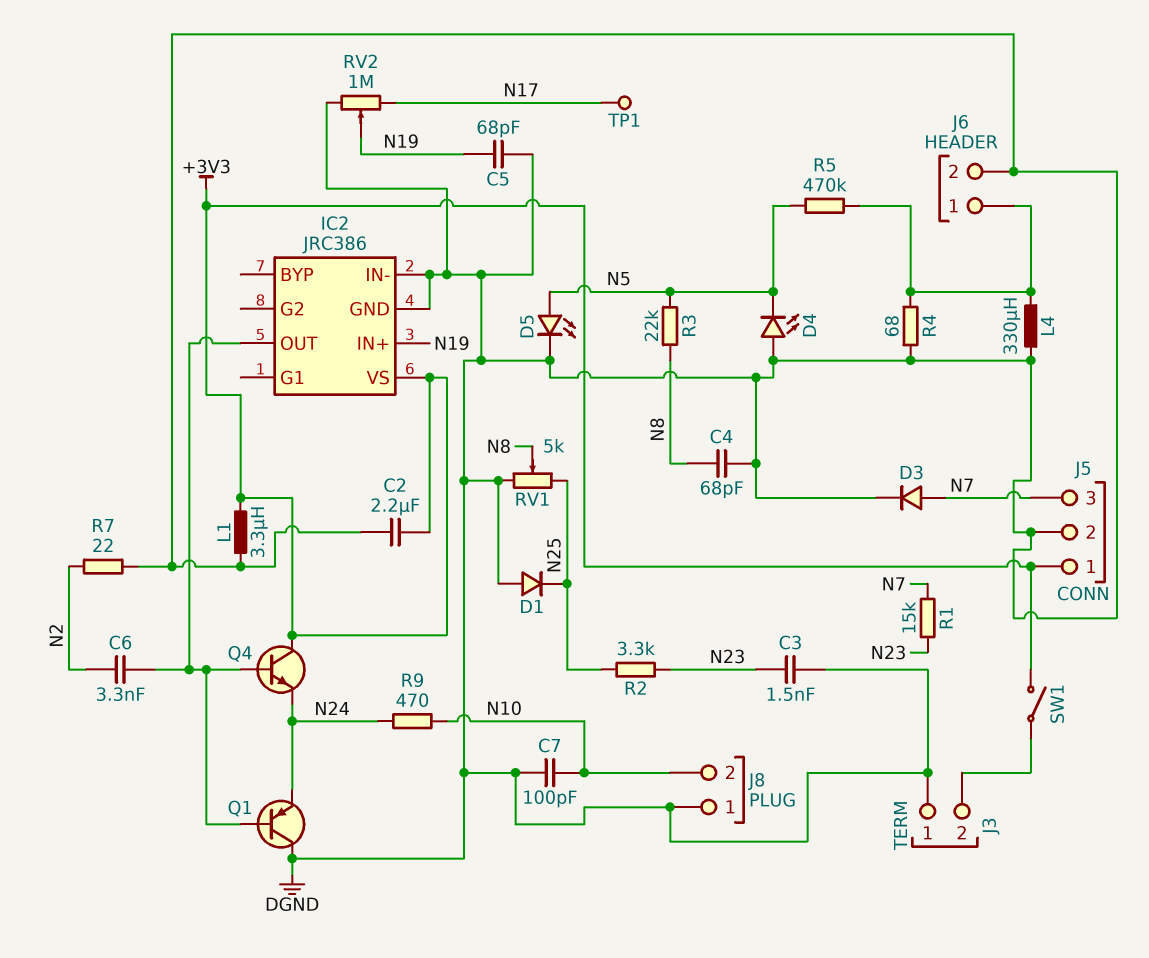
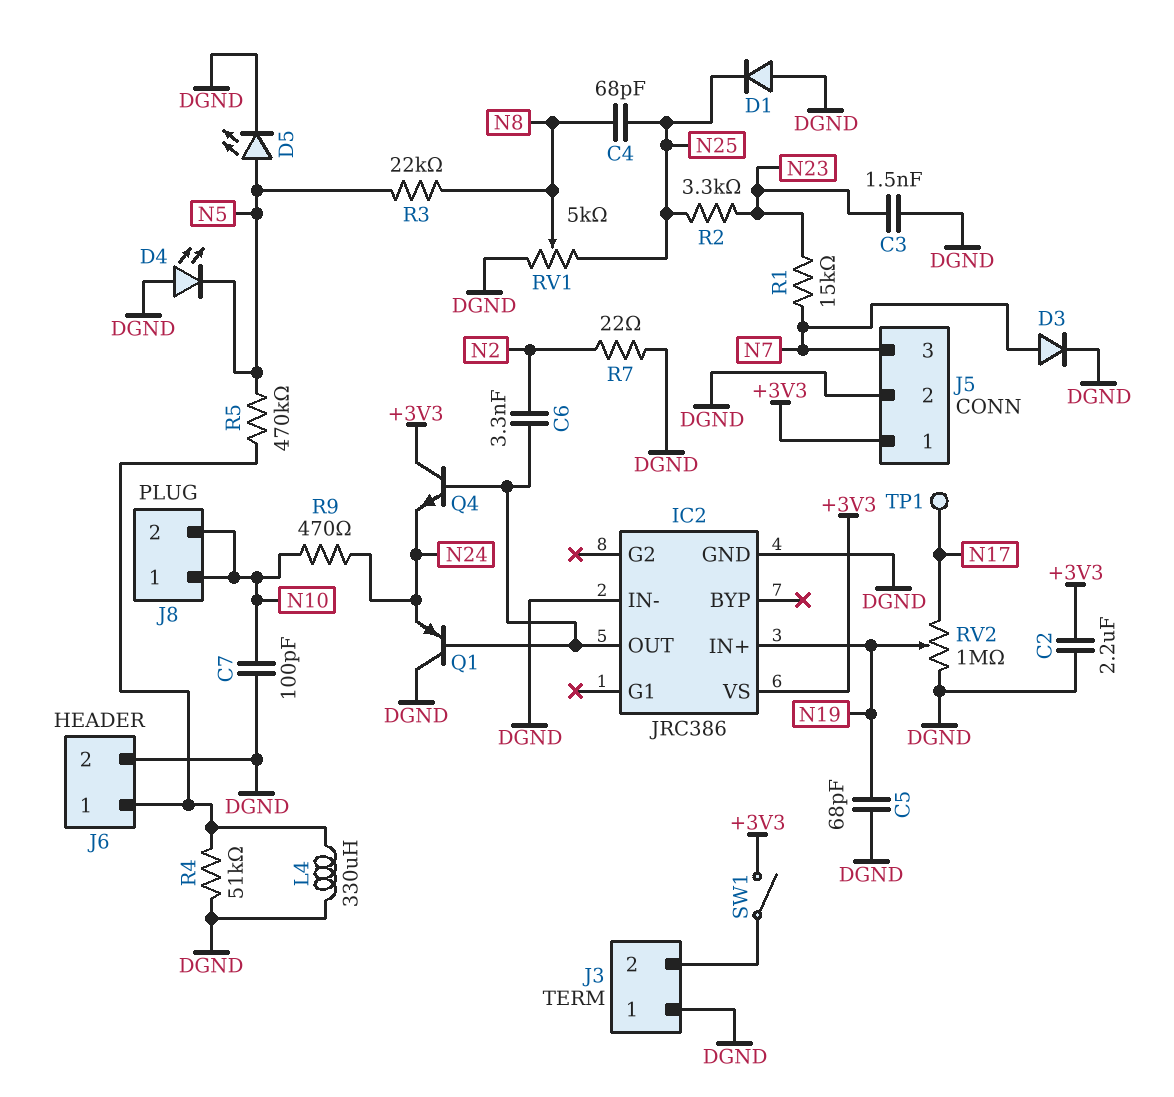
C4: 68pF (DGND, N8) -> 68pF (N8, N25)
J8 pin 1: DGND -> N10
L1: 3.3uH (+3V3, DGND) -> none
R4: 68 (DGND, J6/1) -> 51k (DGND, J6/1)

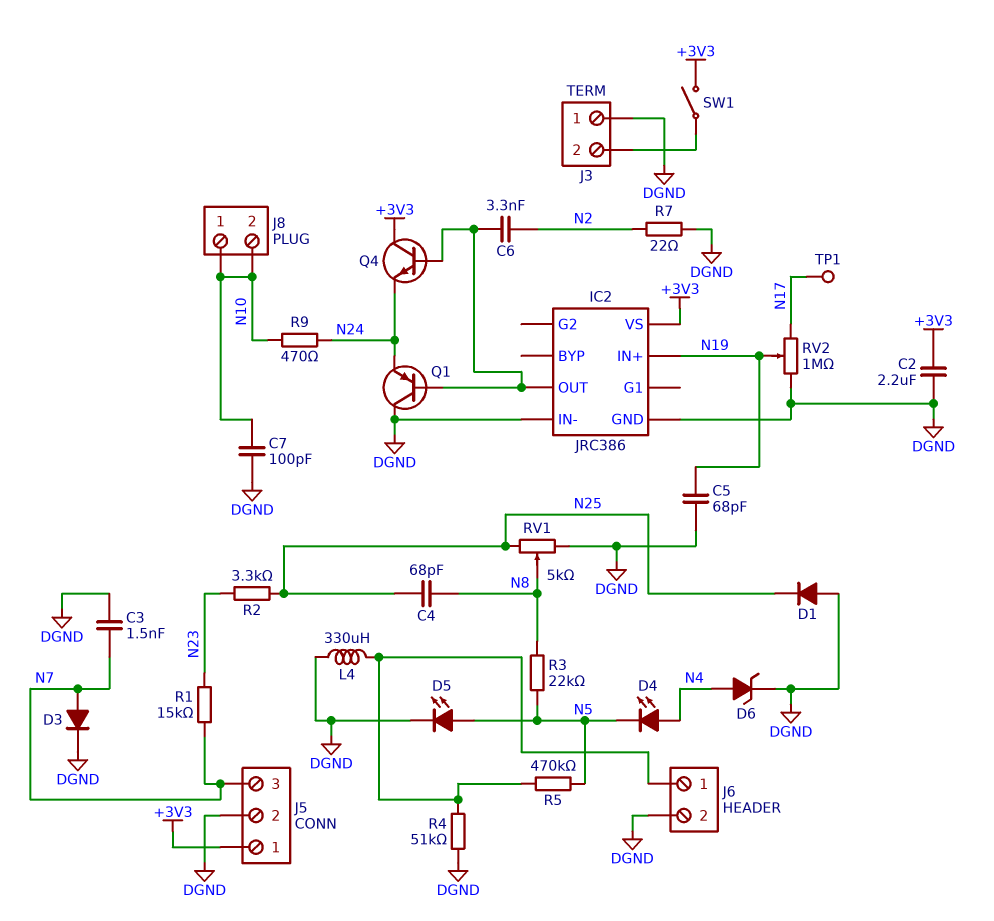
C3: 1.5nF (DGND, N23) -> 1.5nF (DGND, N7)
D4: LED (A DGND, K N5) -> LED (A N4, K N5)
D6: none -> zener (A N4, K DGND)

